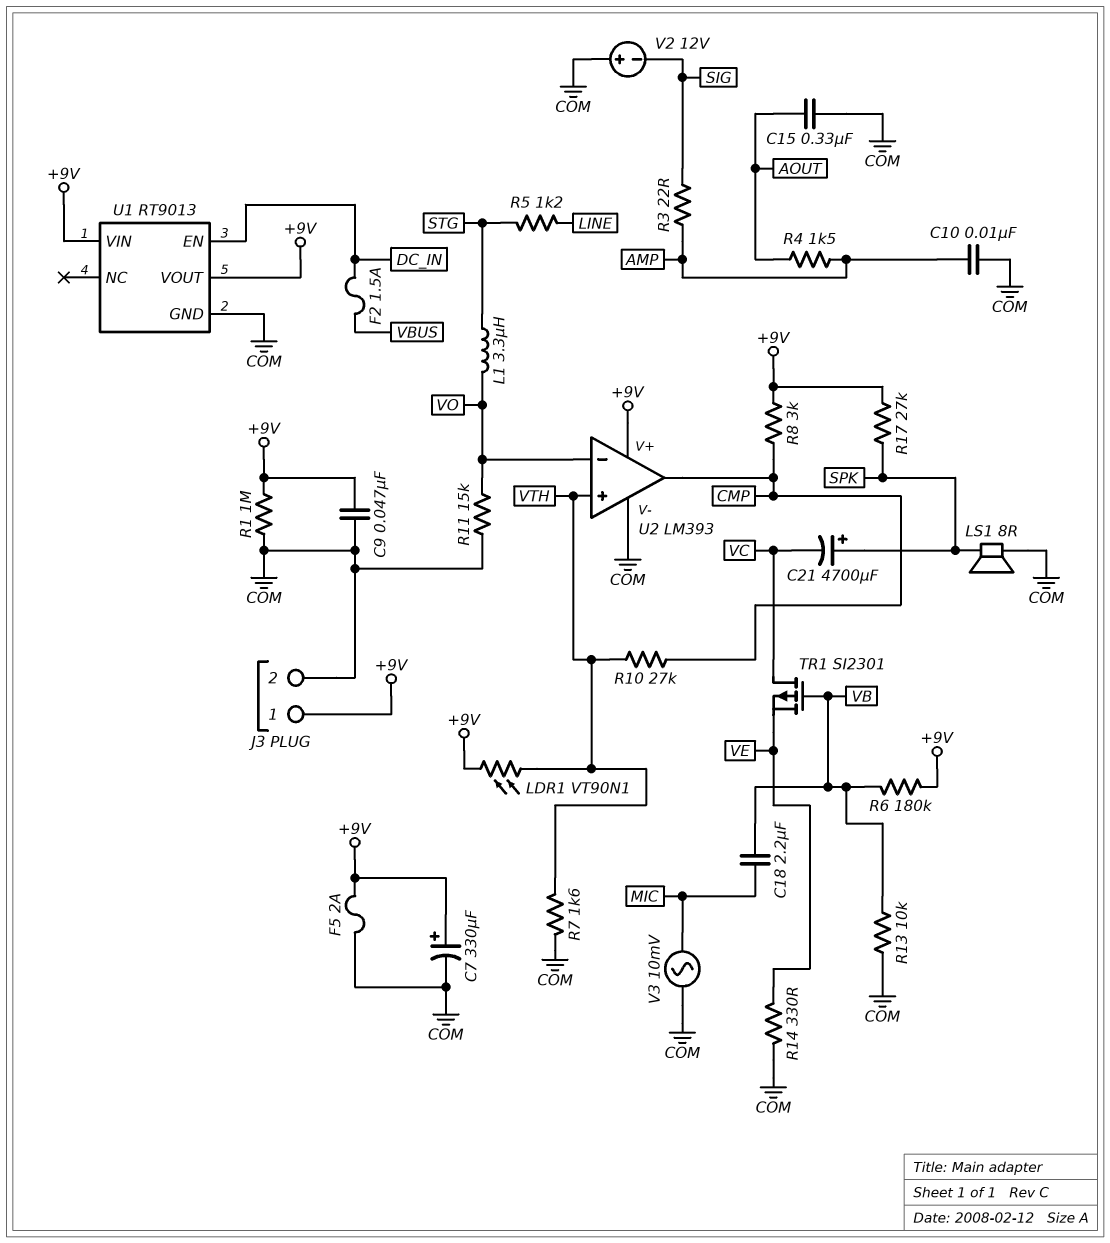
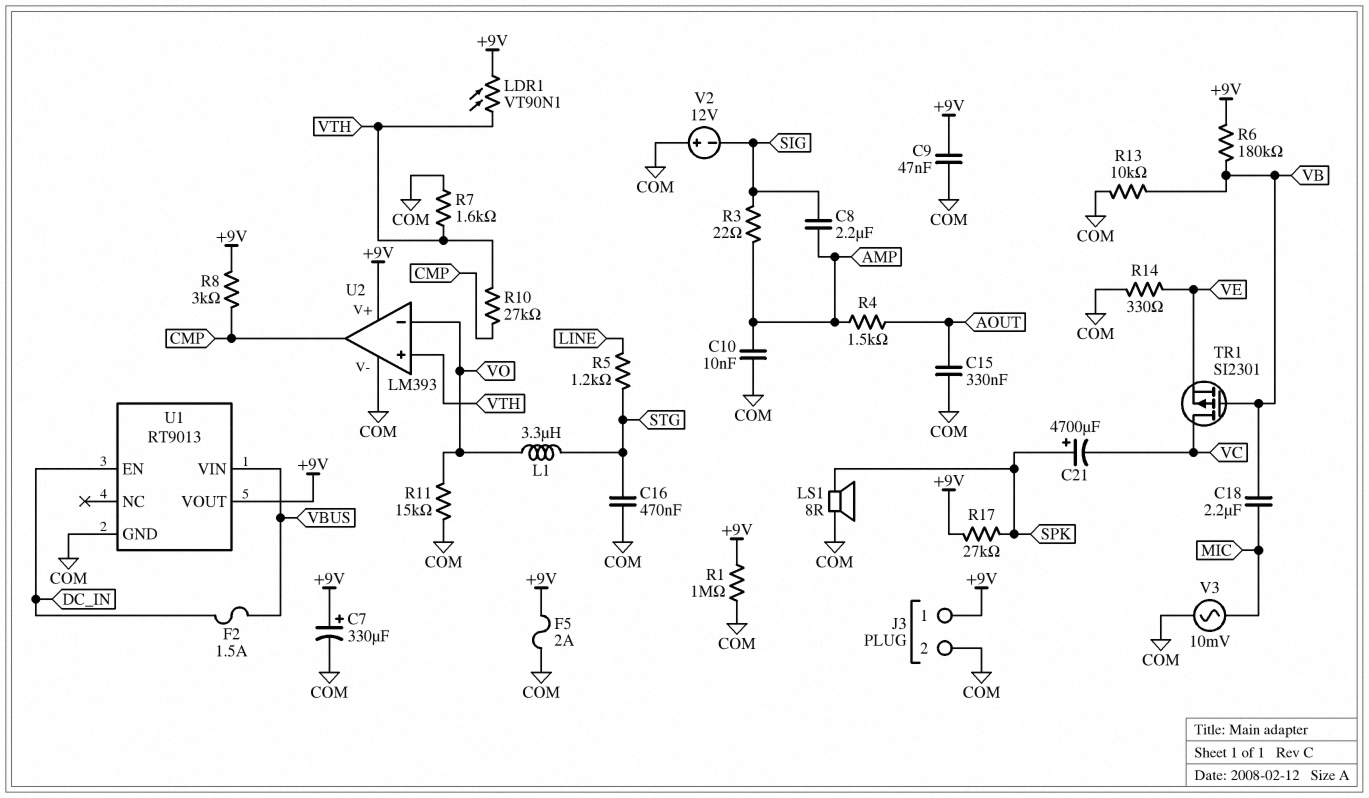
C8: none -> 2.2uF (AMP, SIG)
C16: none -> 470nF (COM, STG)
U1 pin VIN: +9V -> VBUS

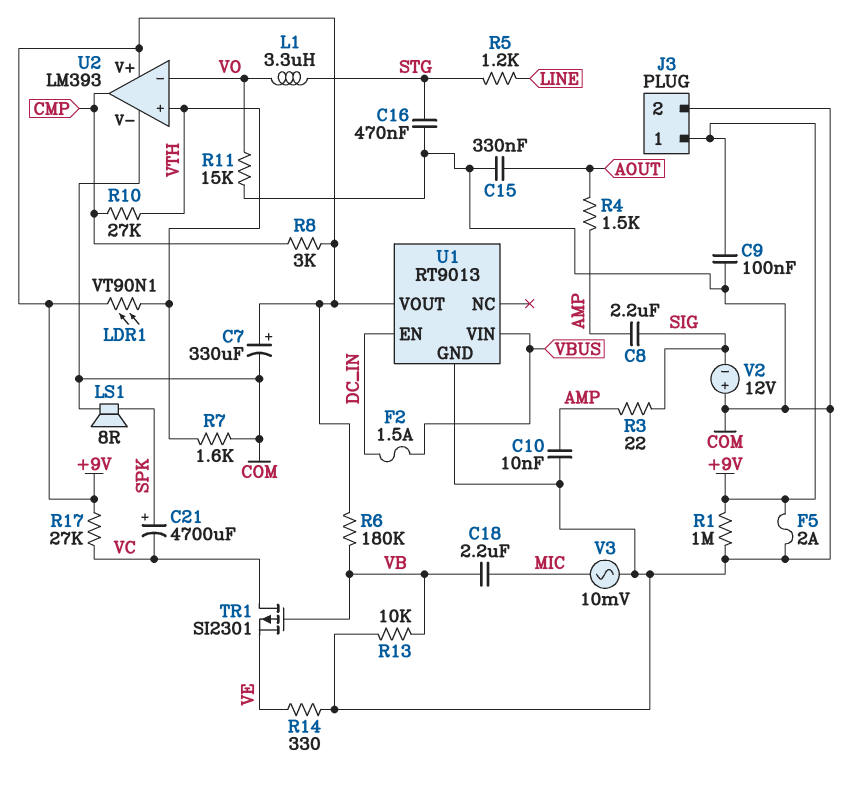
C9: 47nF (+9V, COM) -> 100nF (+9V, COM)
R17: 27k (+9V, SPK) -> 27k (+9V, VC)

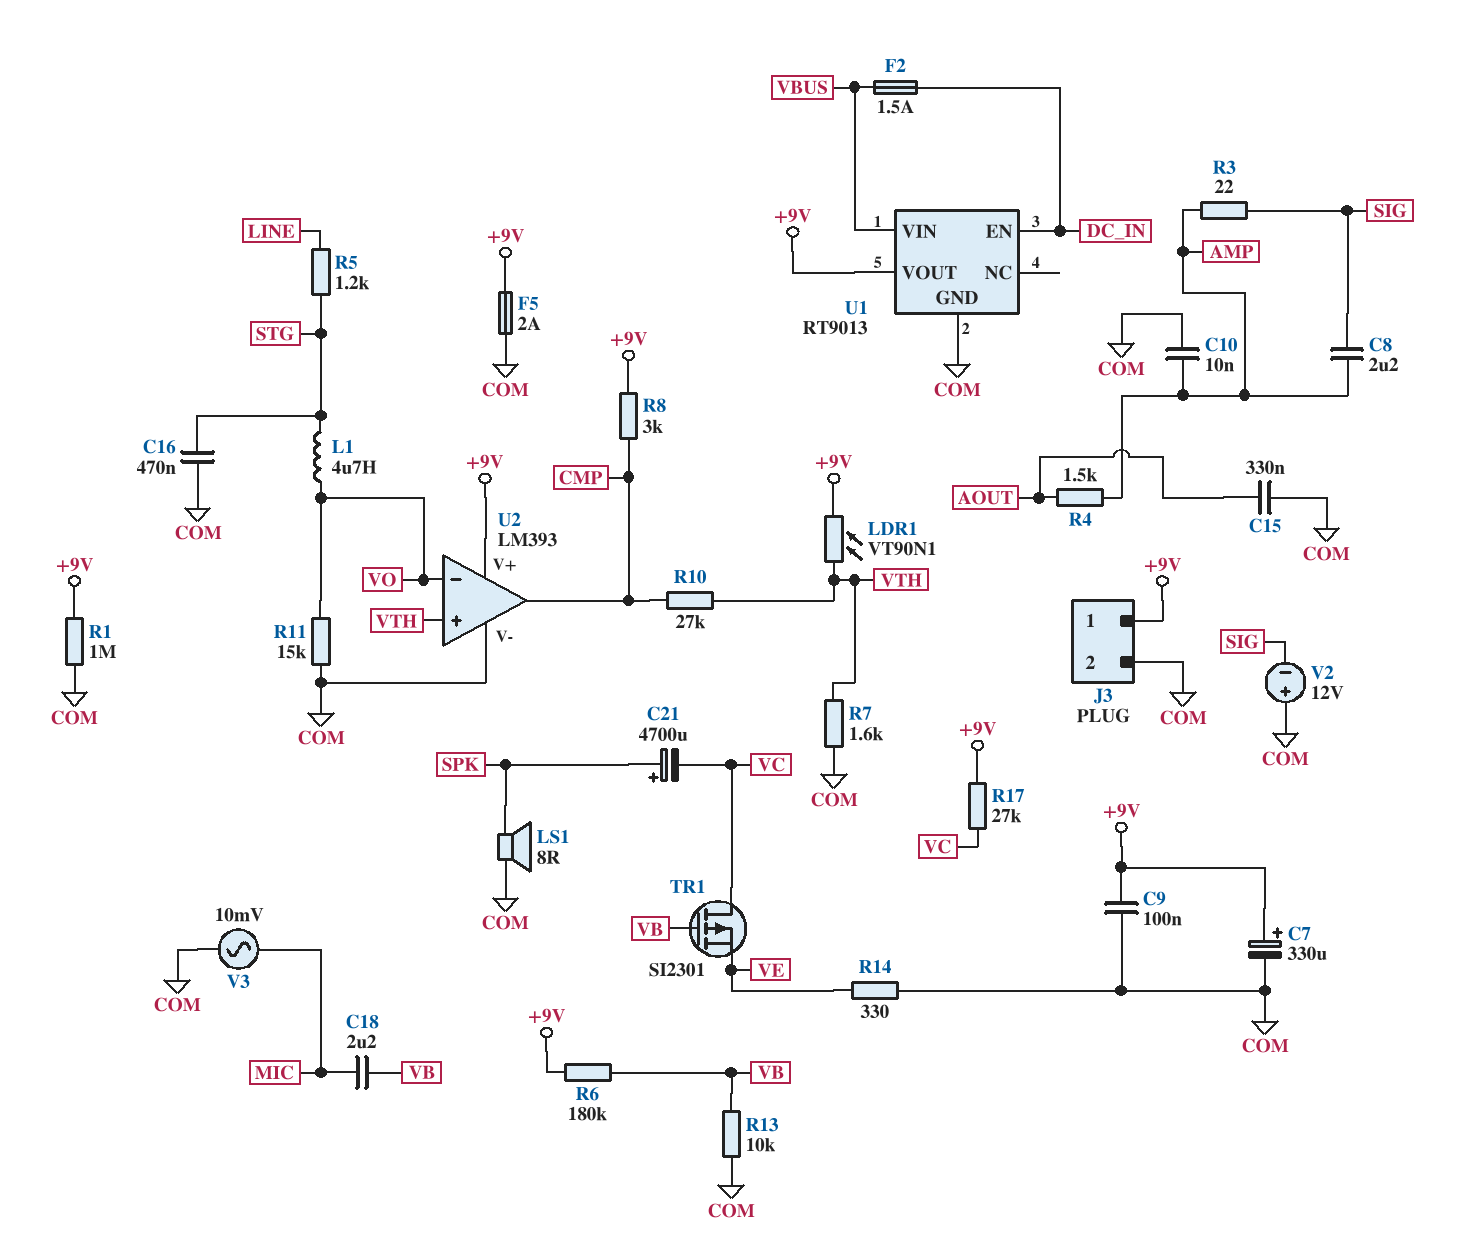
L1: 3.3uH (STG, VO) -> 4.7uH (STG, VO)

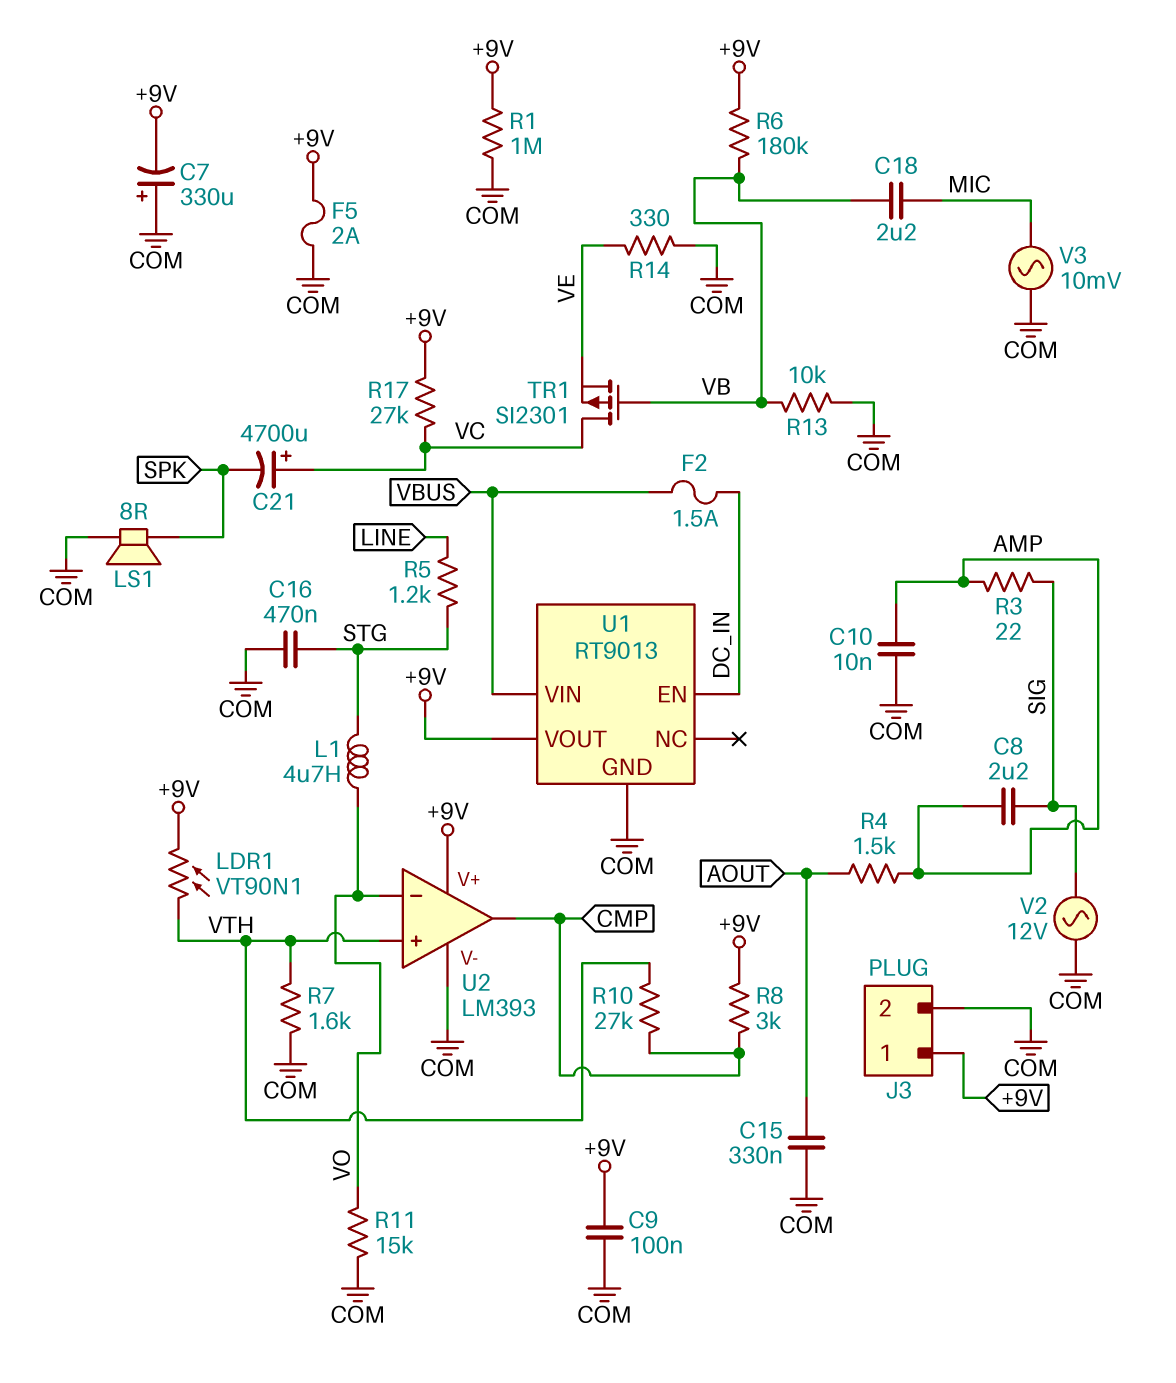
C7: 330uF (plus +9V, minus COM) -> 330uF (plus COM, minus +9V)
C21: 4700uF (plus SPK, minus VC) -> 4700uF (plus VC, minus SPK)
V2: 12V (plus COM, minus SIG) -> AC 12V (COM, SIG)

